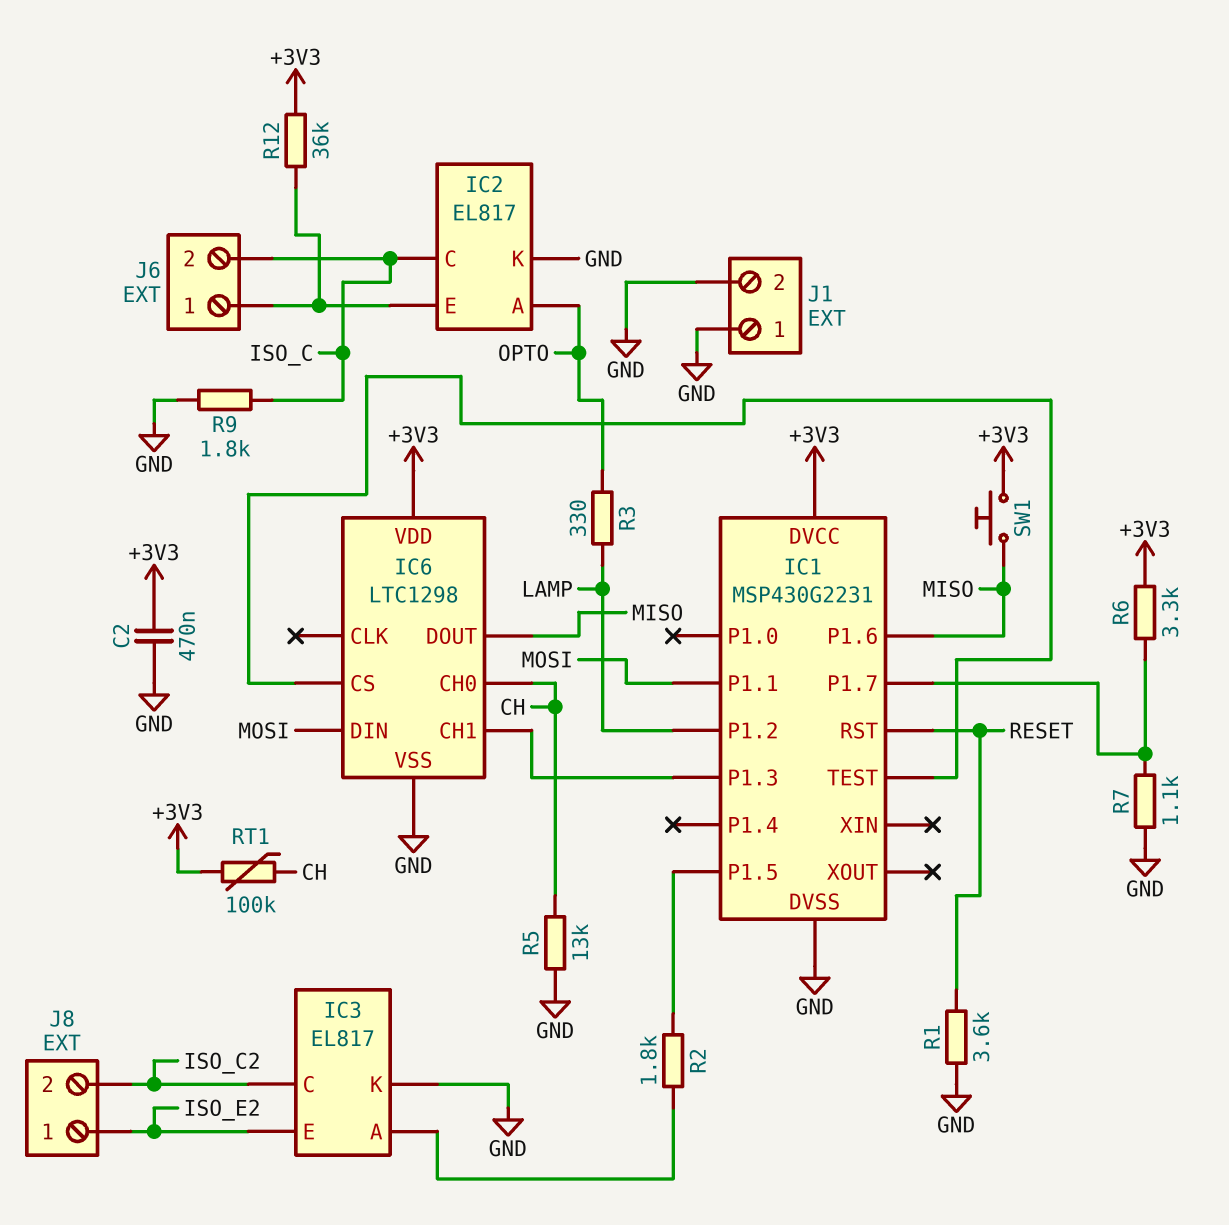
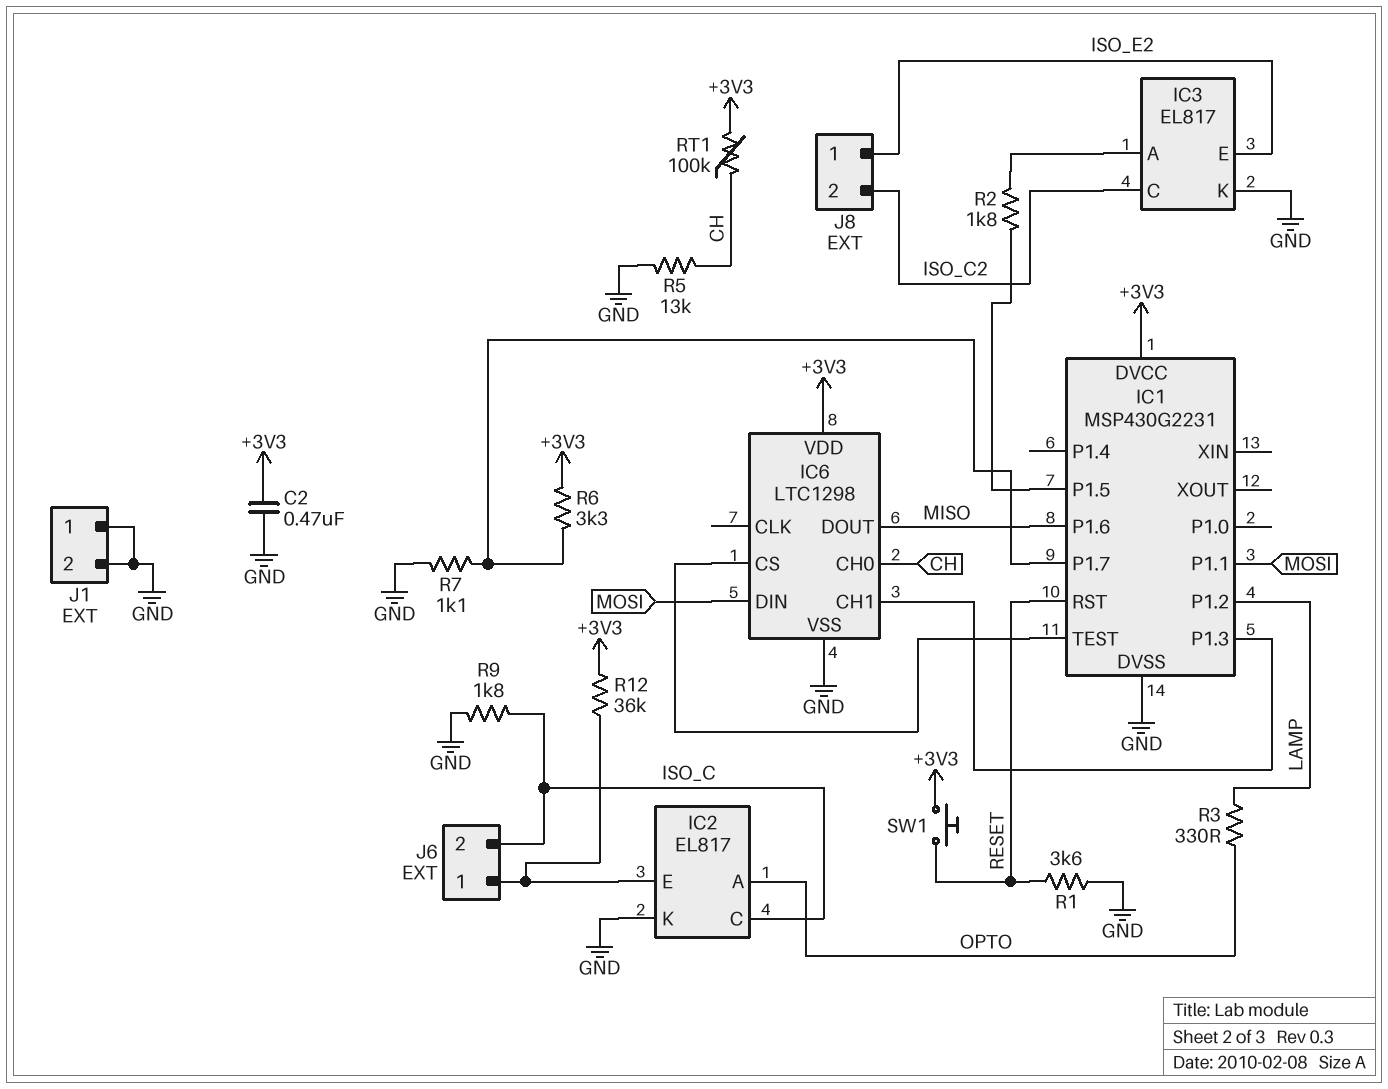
SW1: button (+3V3, MISO) -> button (+3V3, RESET)

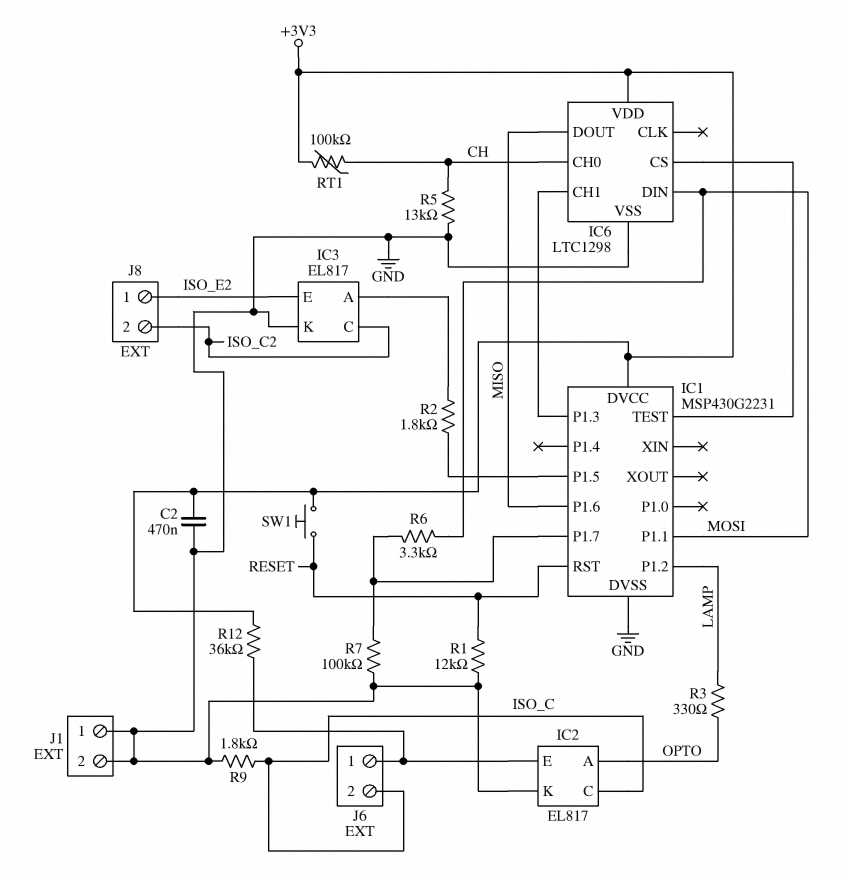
R1: 3.6k (GND, RESET) -> 12k (GND, RESET)
R6: 3.3k (+3V3, IC1/P1.7) -> 3.3k (IC1/P1.7, MOSI)
R7: 1.1k (GND, IC1/P1.7) -> 100k (GND, IC1/P1.7)

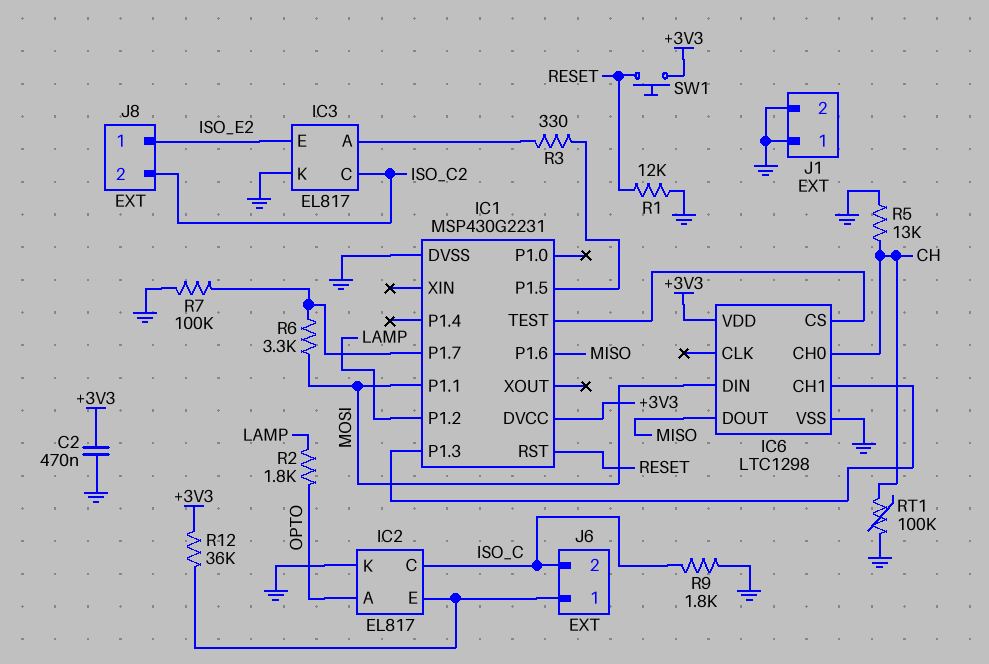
R2: 1.8k (IC1/P1.5, IC3/A) -> 1.8k (LAMP, OPTO)
R3: 330 (LAMP, OPTO) -> 330 (IC1/P1.5, IC3/A)
RT1: 100k (+3V3, CH) -> 100k (CH, GND)

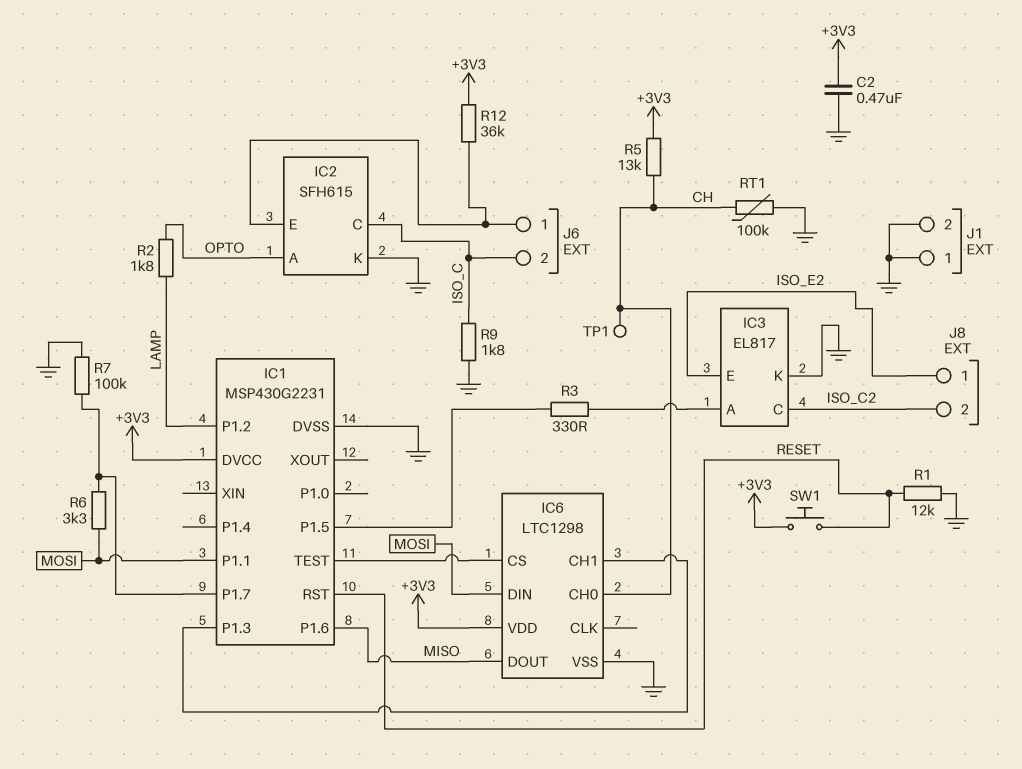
IC2: EL817 -> SFH615
R5: 13k (CH, GND) -> 13k (+3V3, CH)
TP1: none -> test point (CH)

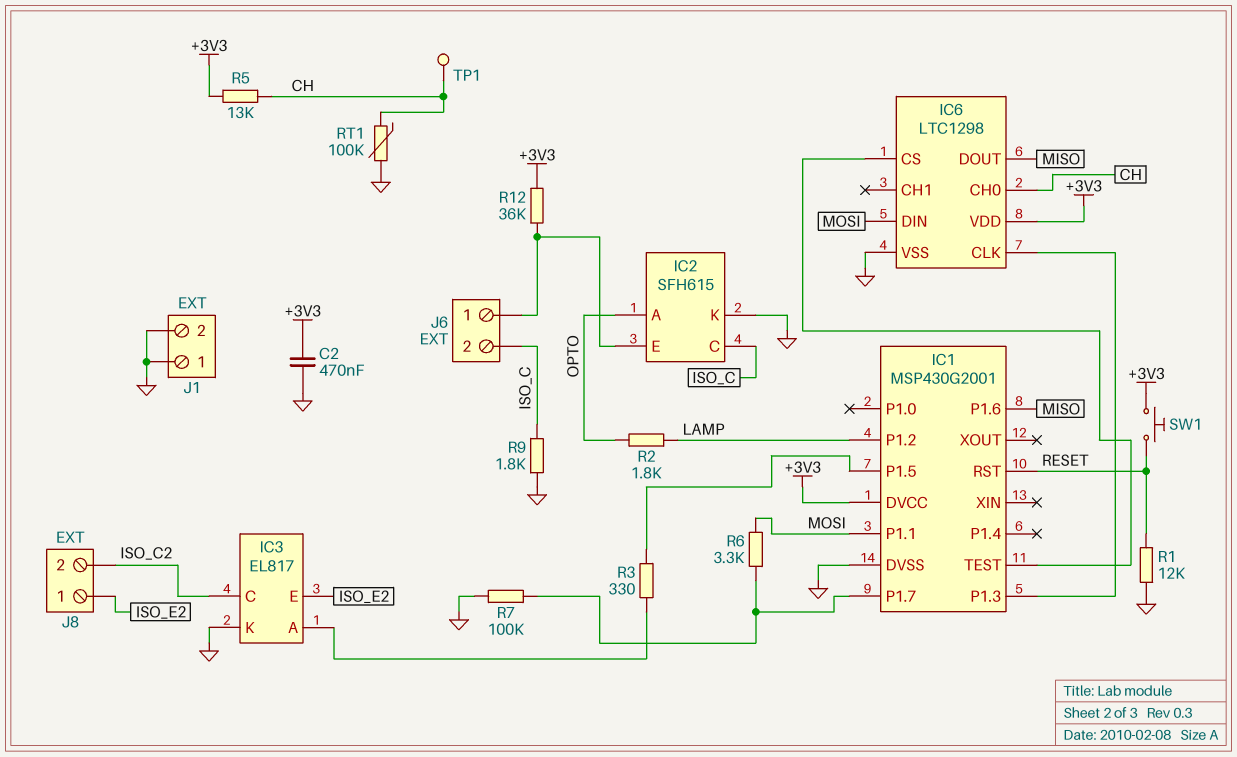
IC1: MSP430G2231 -> MSP430G2001
IC6 pin CH1: IC1/P1.3 -> none
IC6 pin CLK: none -> IC1/P1.3

